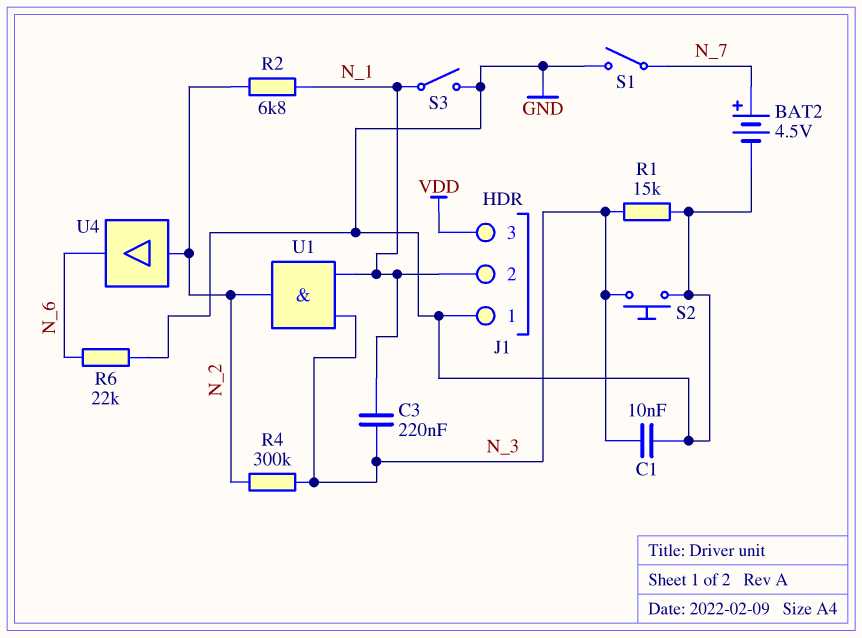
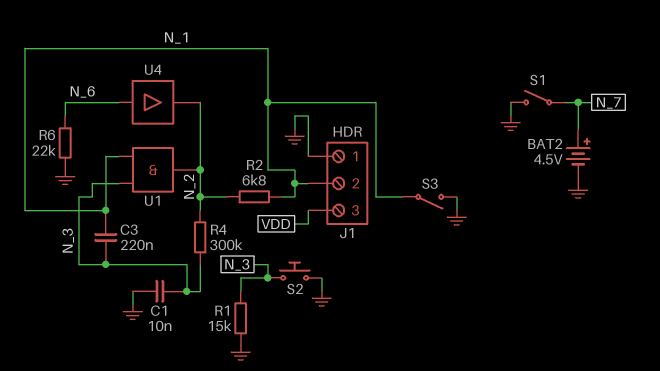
U4: buffer (in N_2, out N_6) -> buffer (in N_6, out N_2)

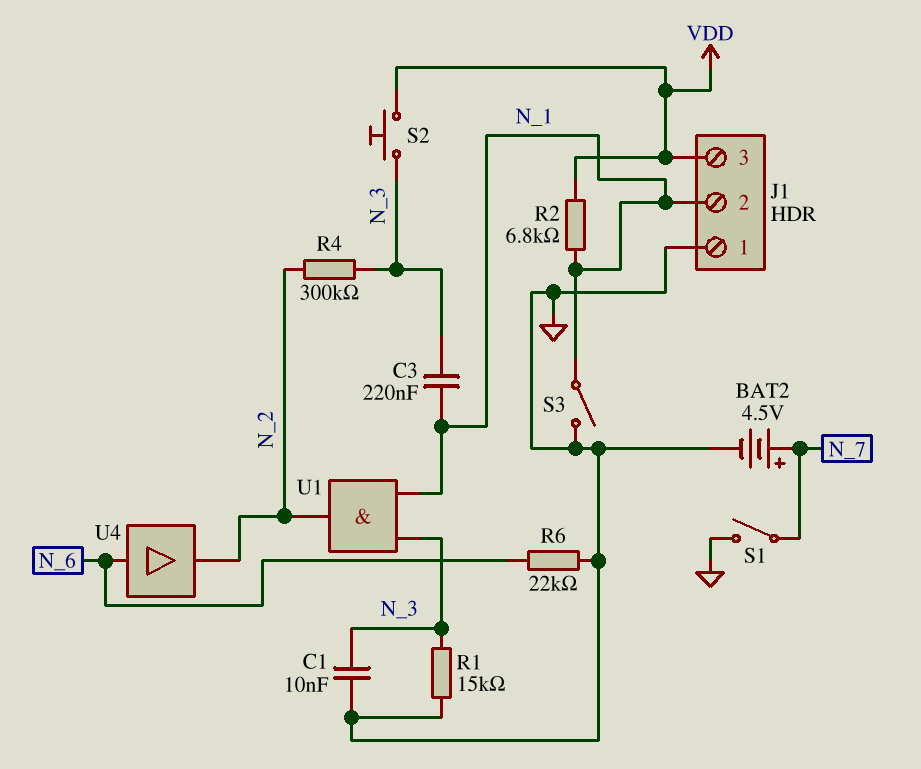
R2: 6.8k (N_1, N_2) -> 6.8k (N_1, VDD)
S2: button (GND, N_3) -> button (N_3, VDD)

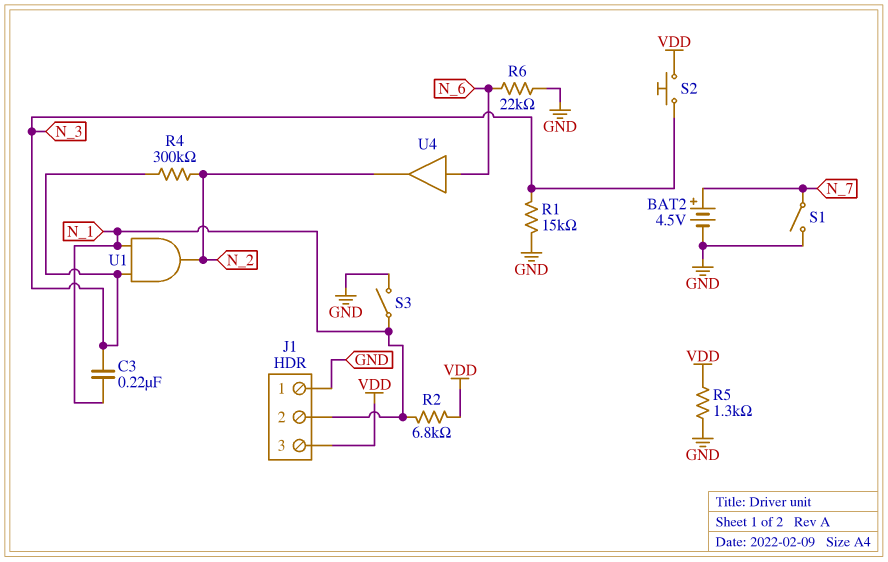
C1: 10nF (GND, N_3) -> none
R5: none -> 1.3k (GND, VDD)

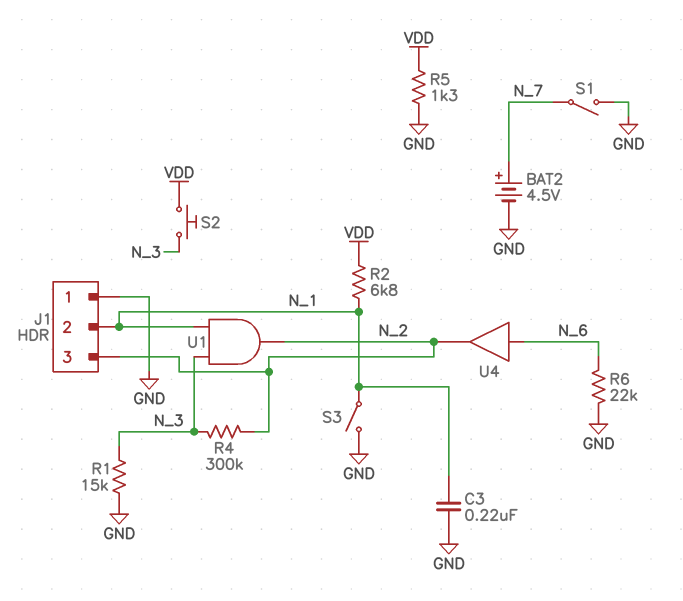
C3: 220nF (N_1, N_3) -> 220nF (GND, N_1)
J1 pin 3: VDD -> N_2

